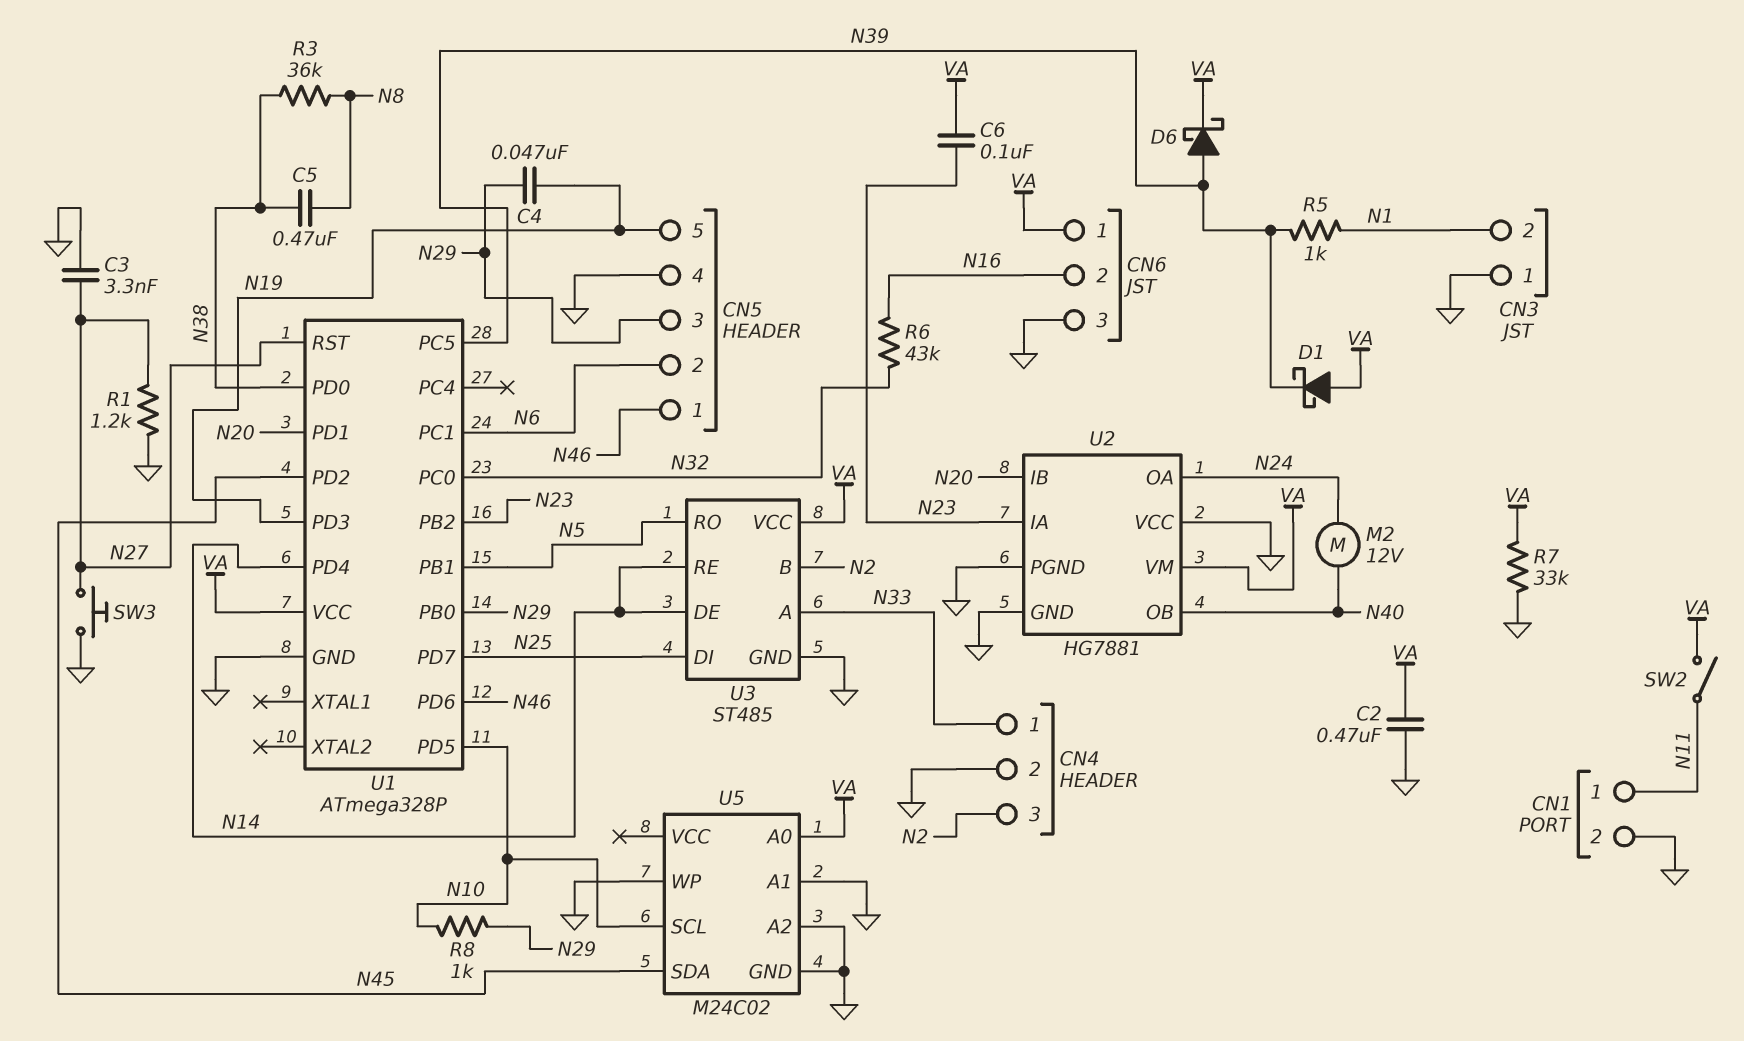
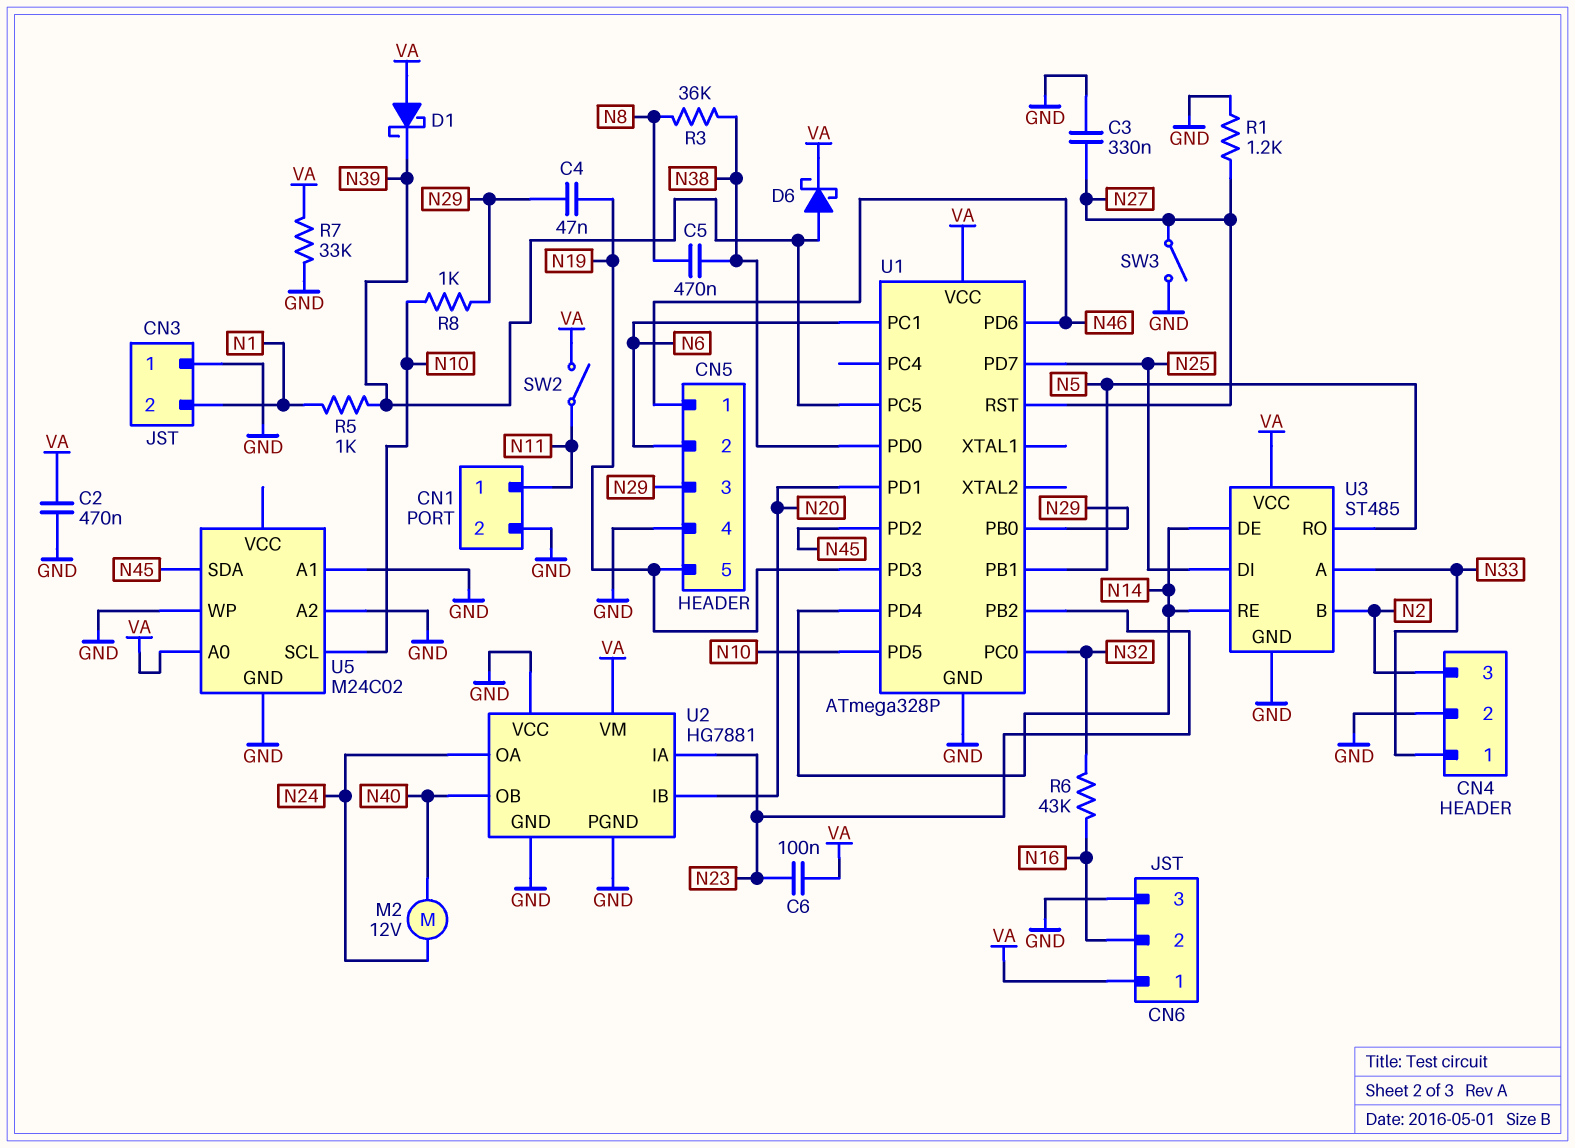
C3: 3.3nF (GND, N27) -> 330nF (GND, N27)
SW3: button (GND, N27) -> switch (GND, N27)

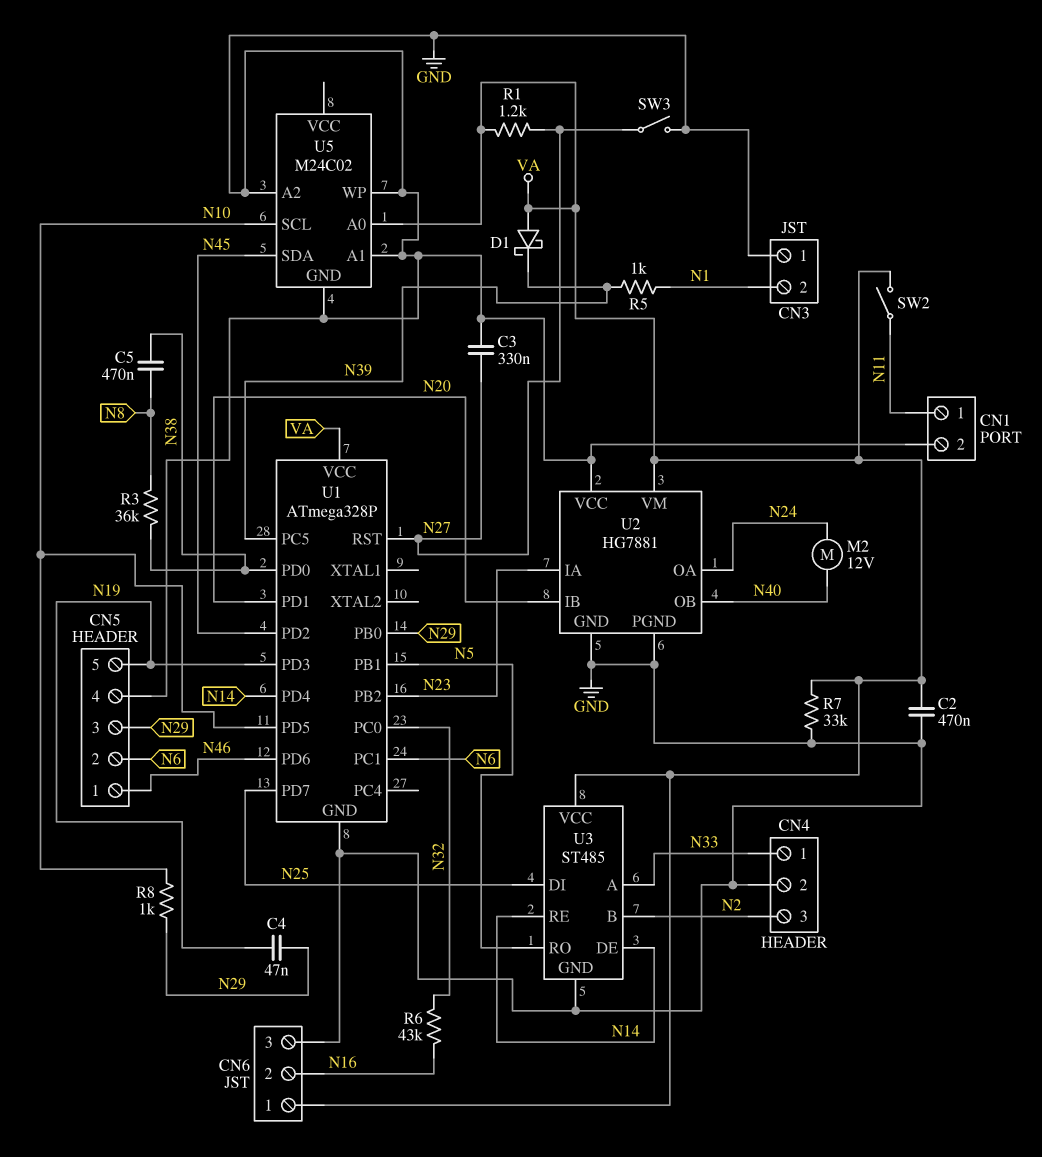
C6: 100nF (N23, VA) -> none
D6: schottky (A N39, K VA) -> none
R1: 1.2k (GND, N27) -> 1.2k (N27, VA)

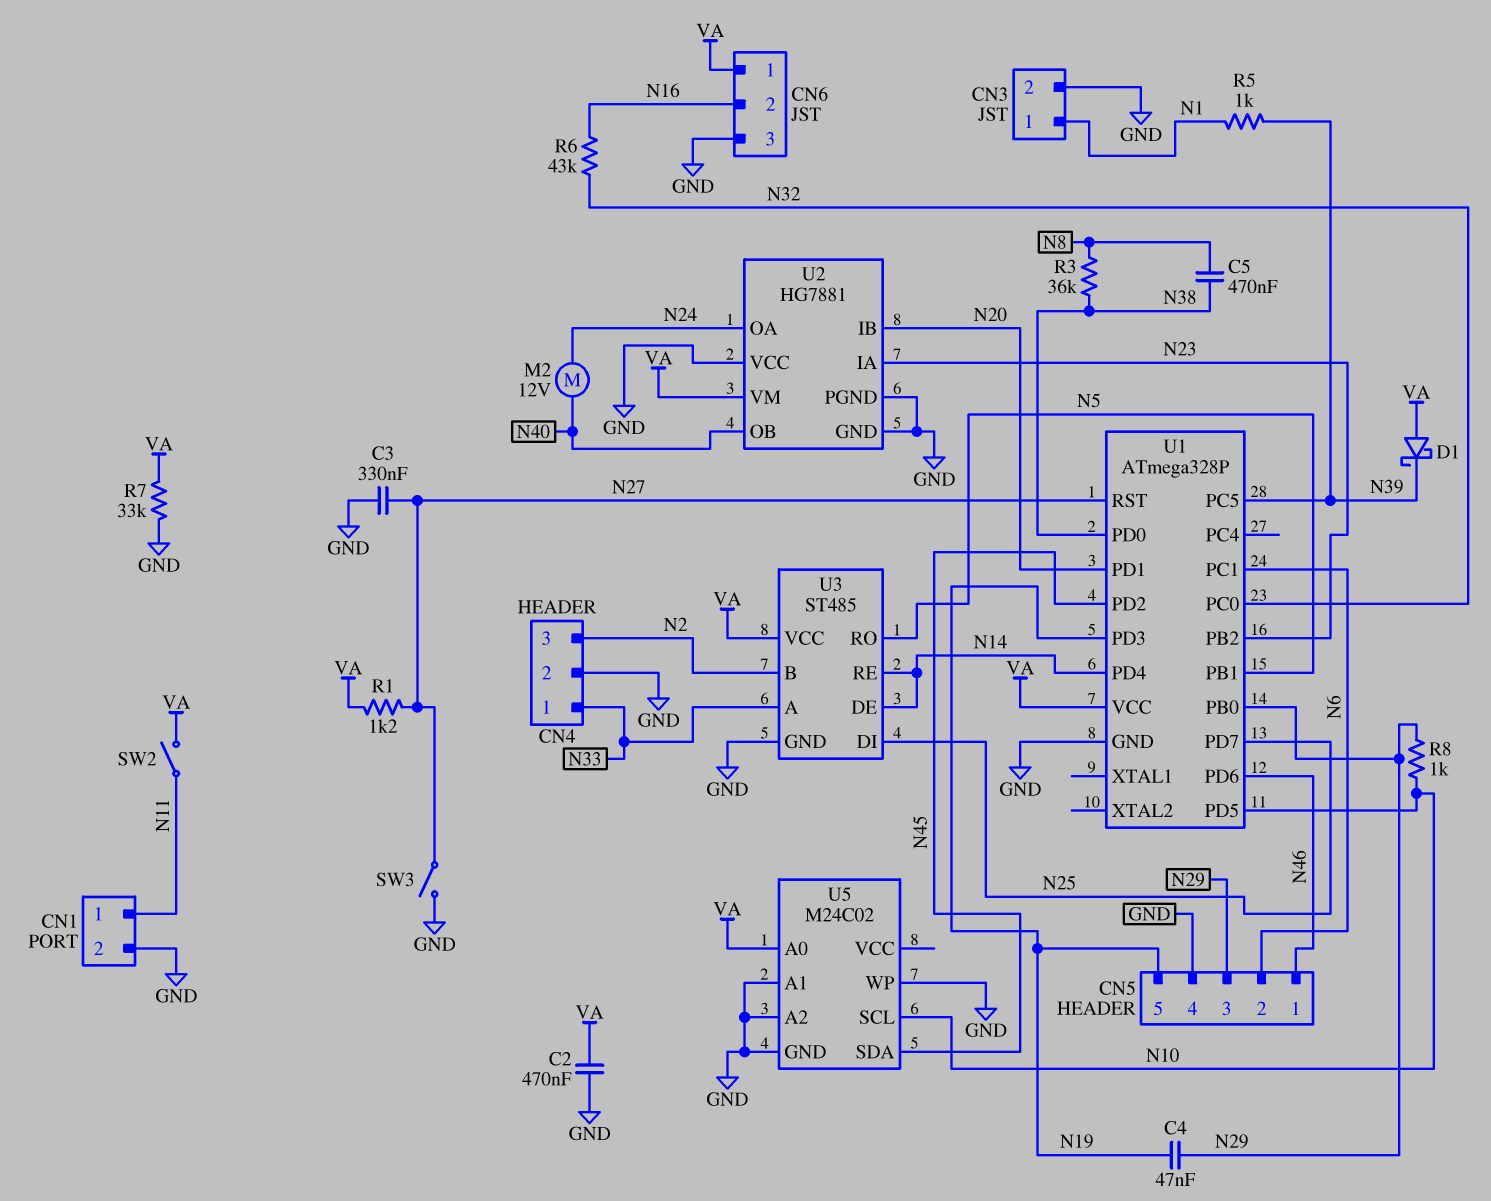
CN3 pin 1: GND -> N1
CN3 pin 2: N1 -> GND

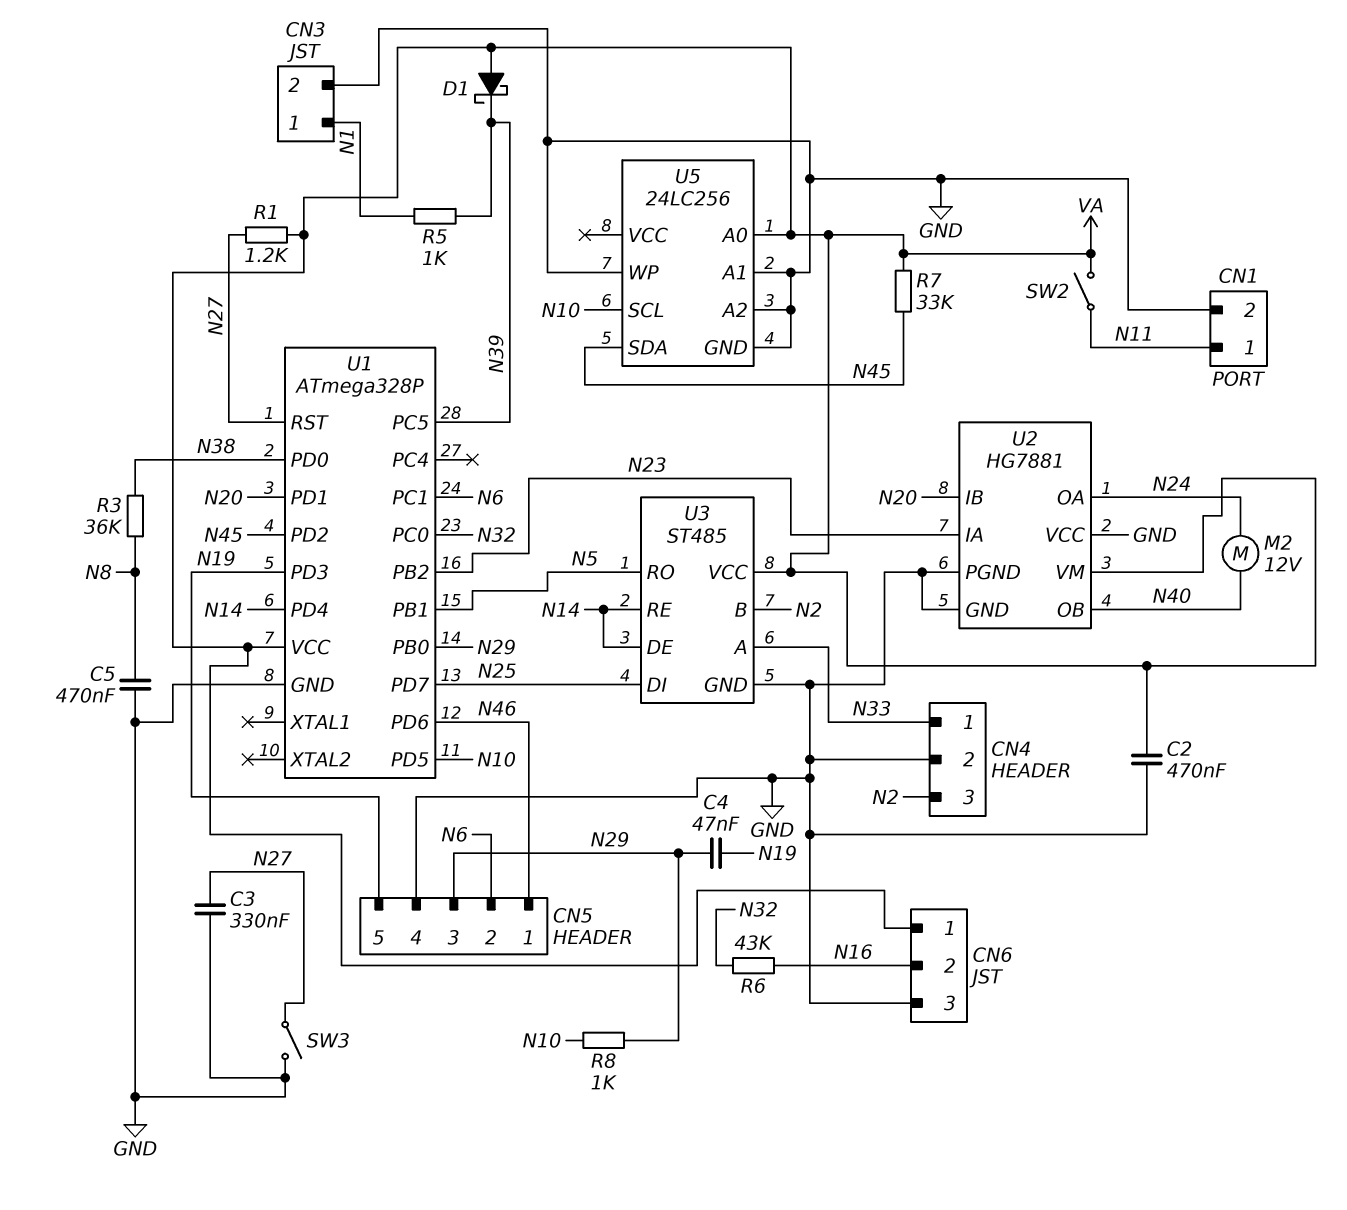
C5: 470nF (N8, N38) -> 470nF (GND, N8)
R7: 33k (GND, VA) -> 33k (N45, VA)
U5: M24C02 -> 24LC256

